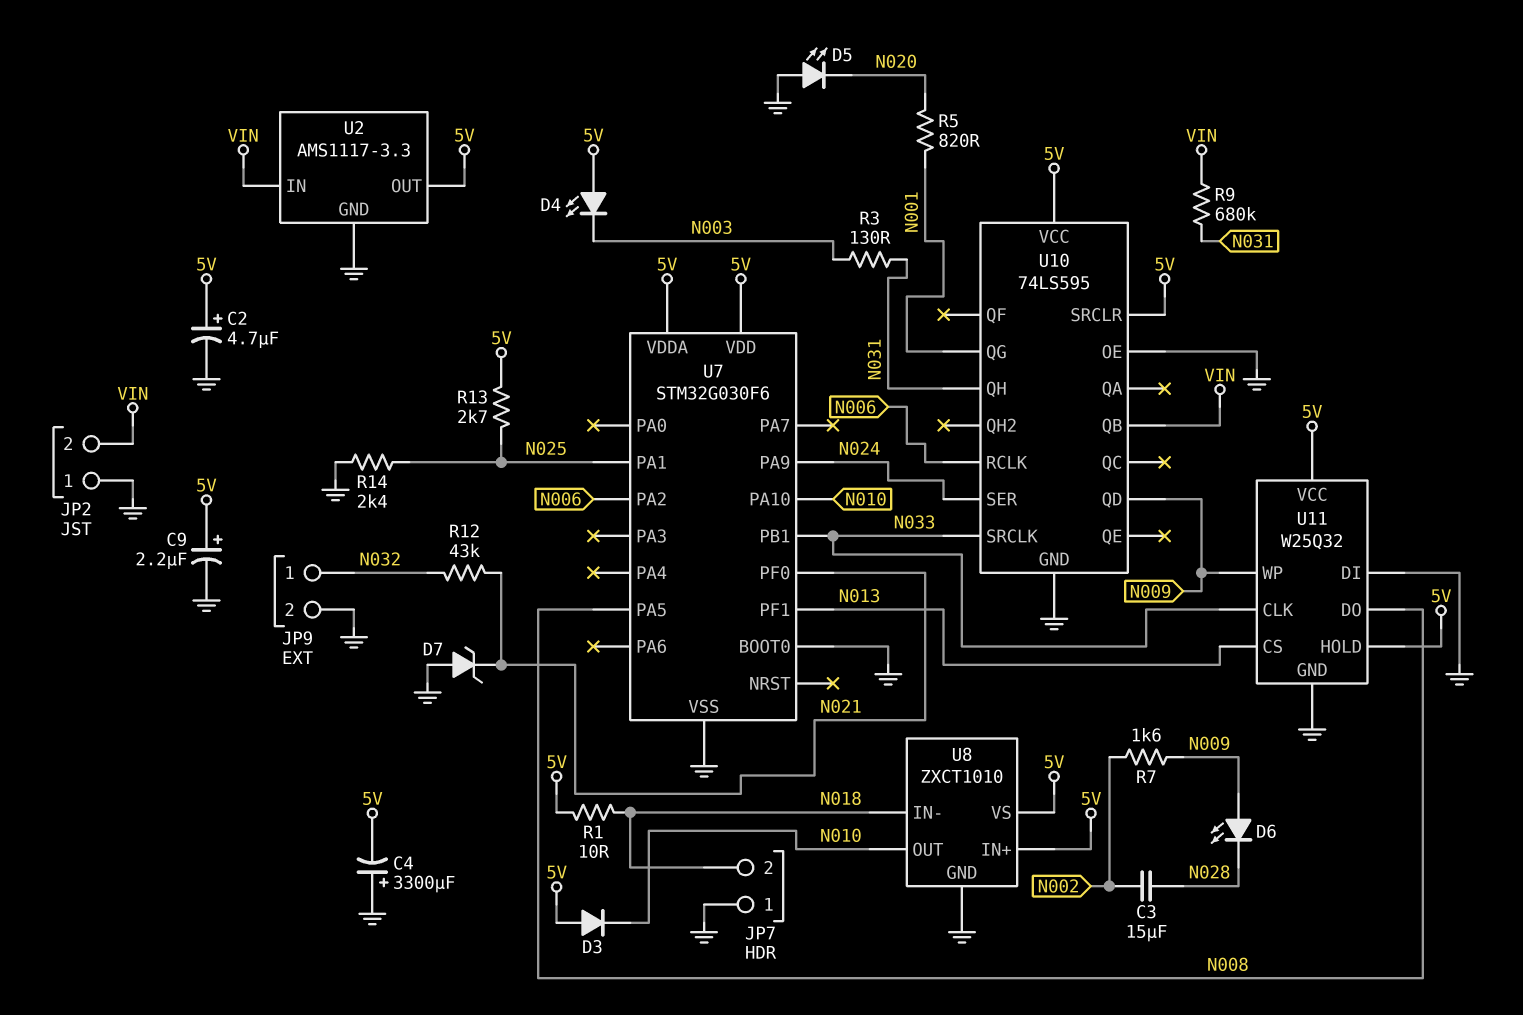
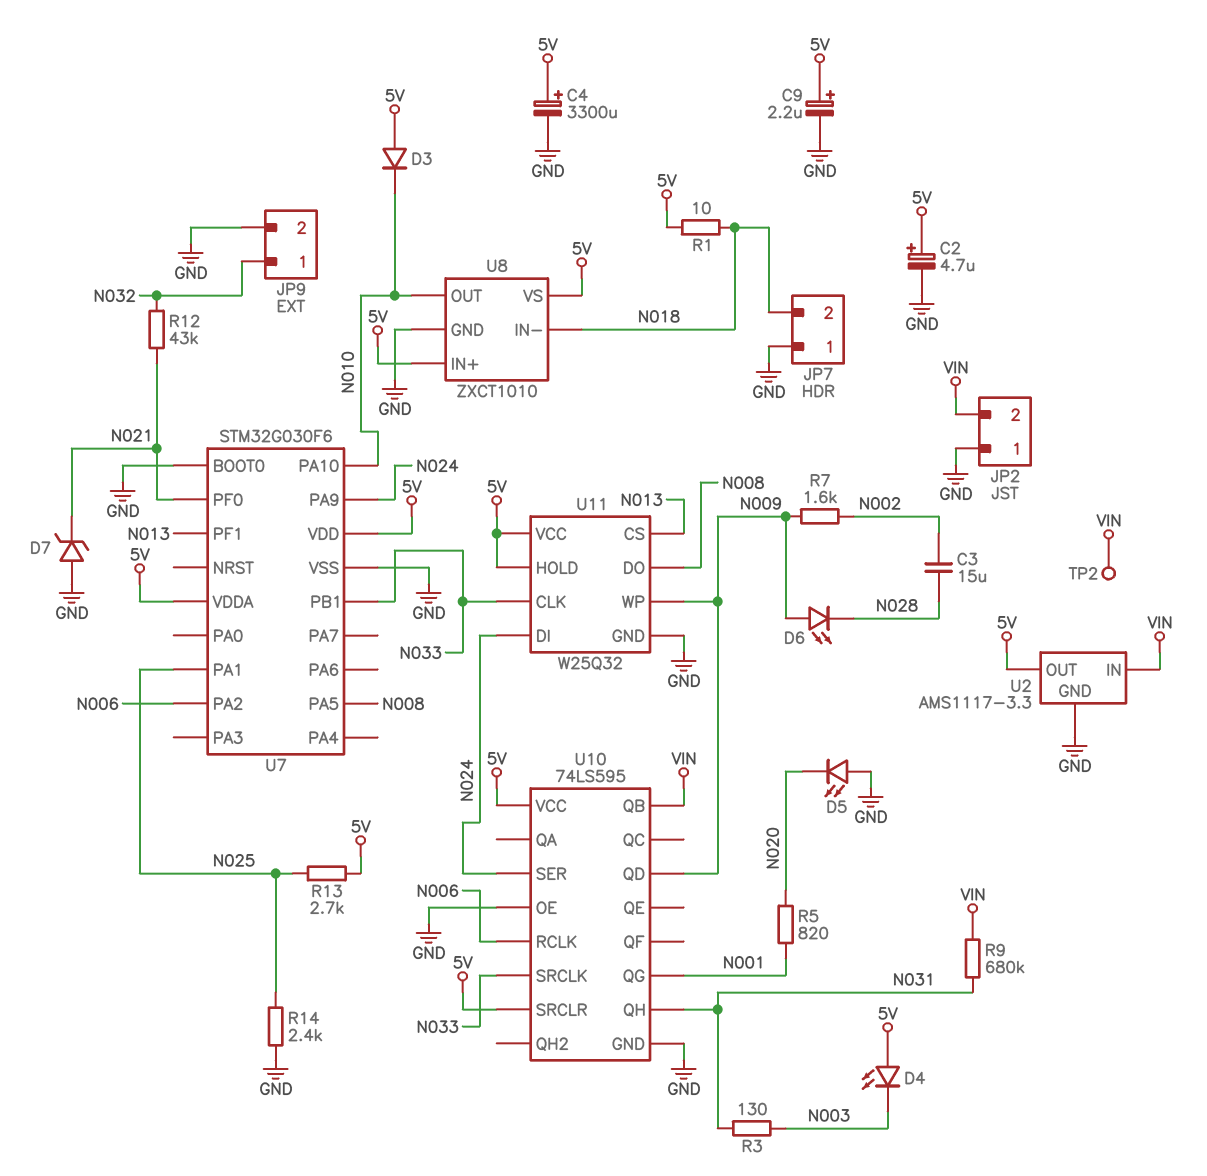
C4: 3300uF (plus GND, minus 5V) -> 3300uF (plus 5V, minus GND)
TP2: none -> test point (VIN)
U11 pin DI: GND -> N024

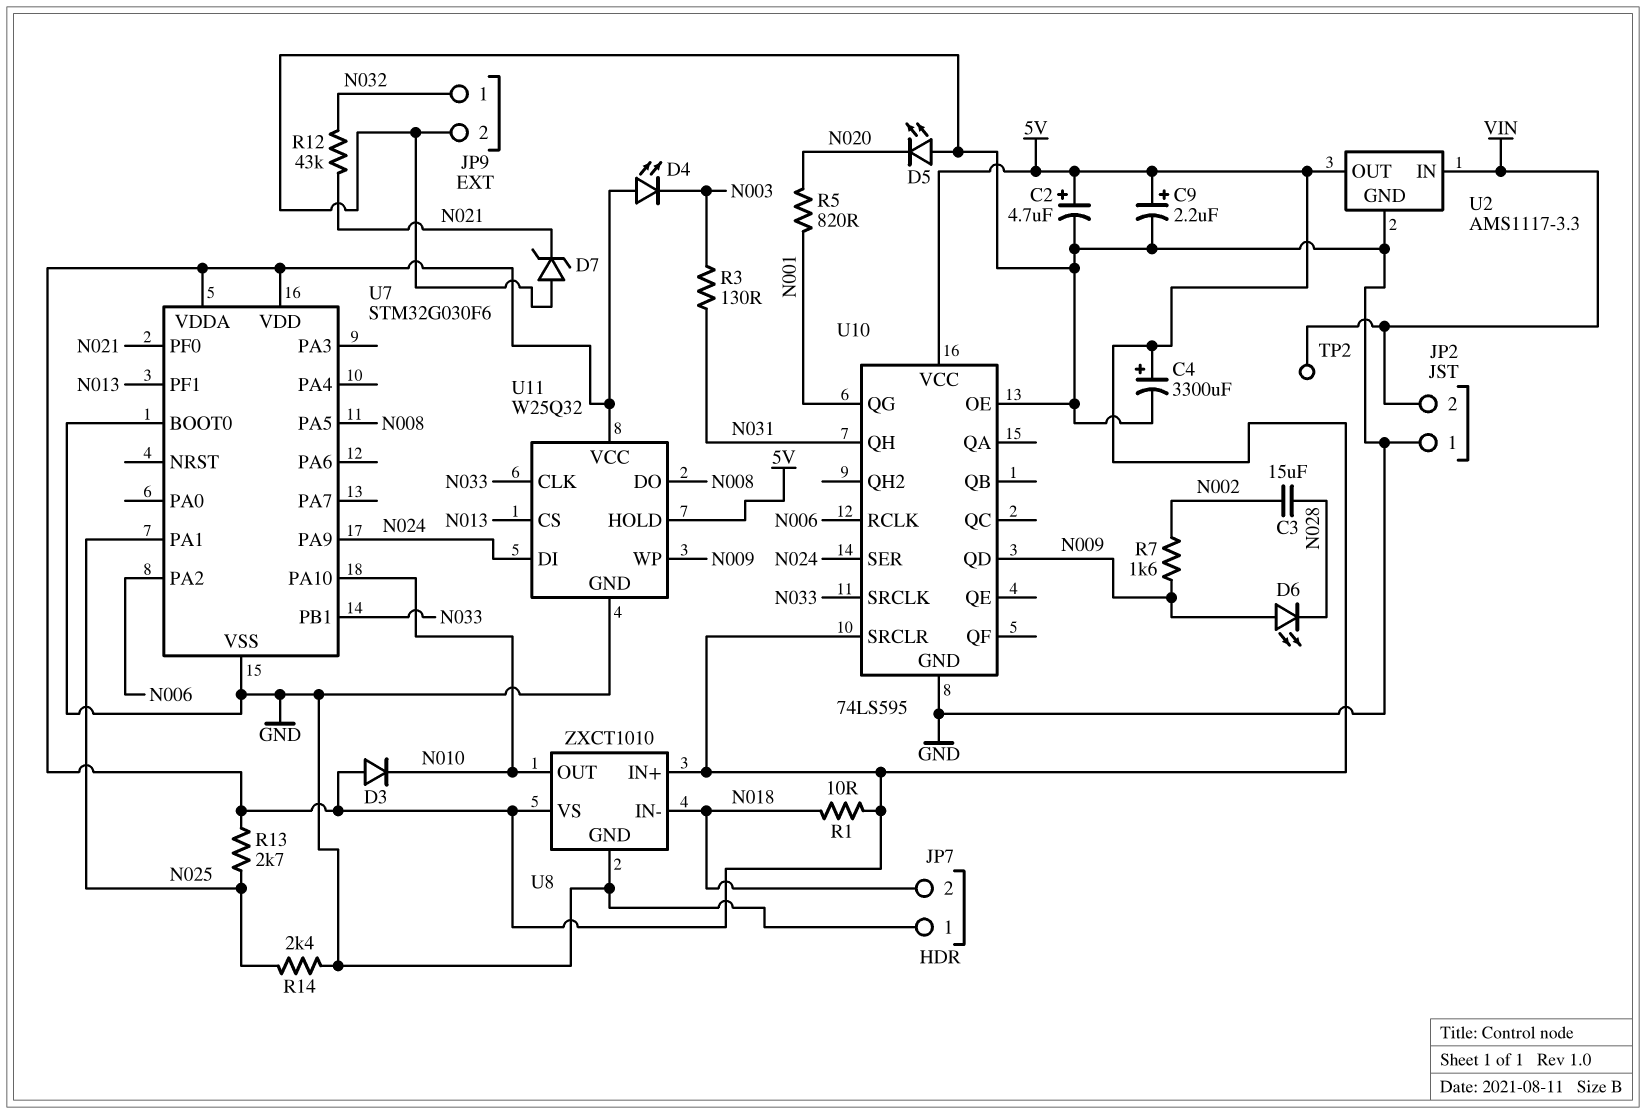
R9: 680k (N031, VIN) -> none
U10 pin QB: VIN -> none

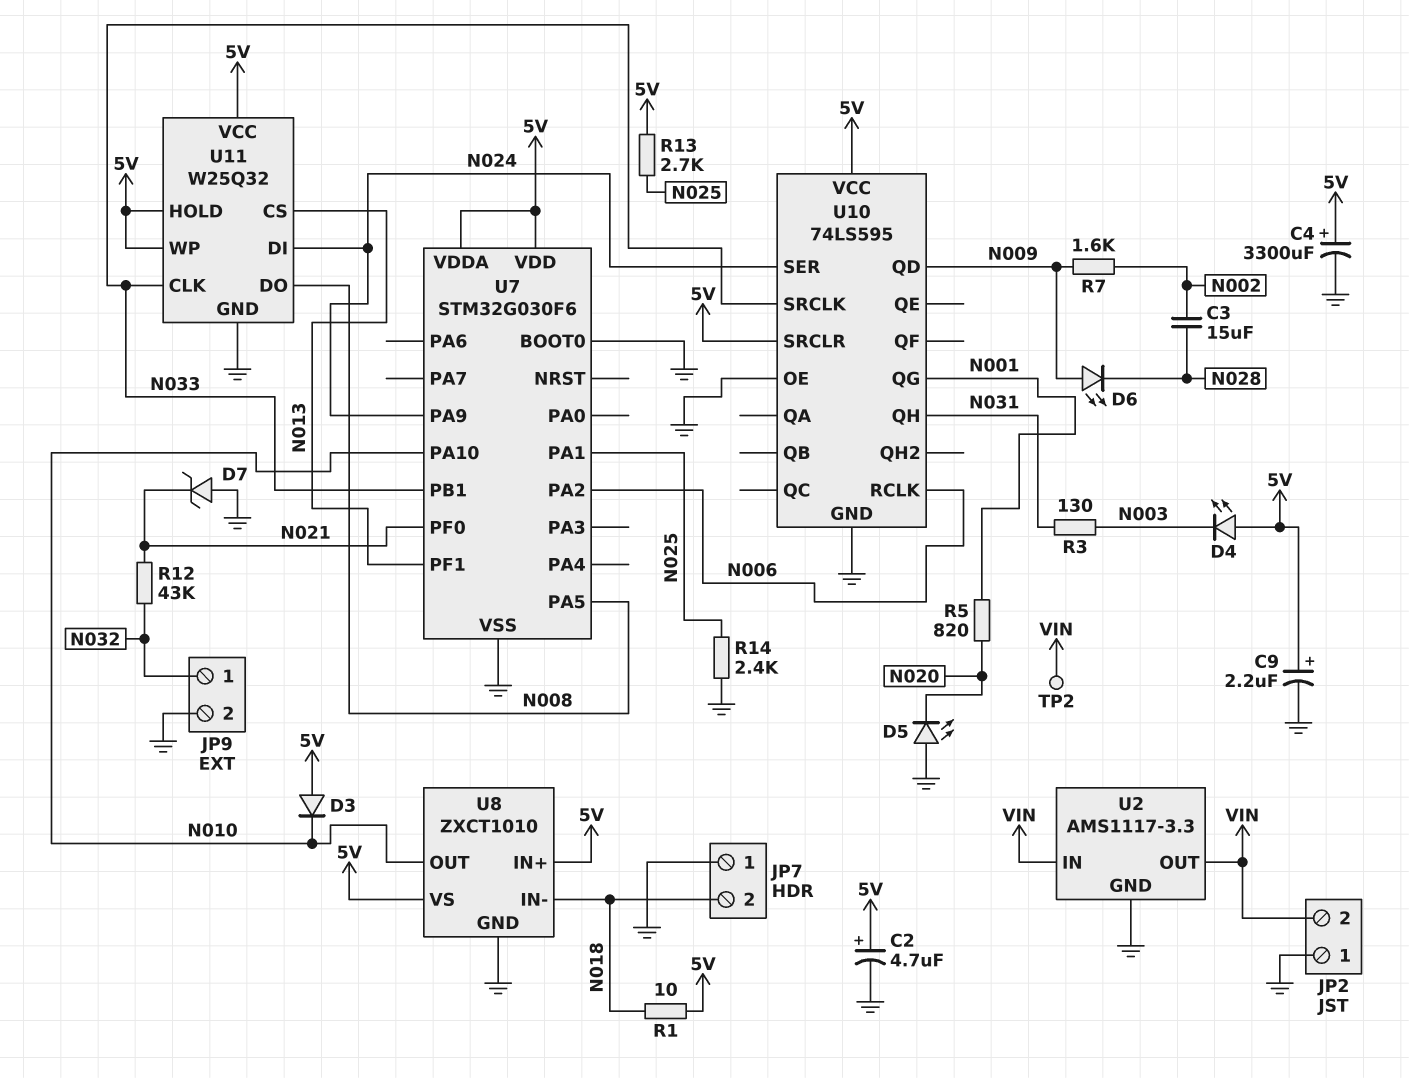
U2 pin OUT: 5V -> VIN
U11 pin WP: N009 -> 5V

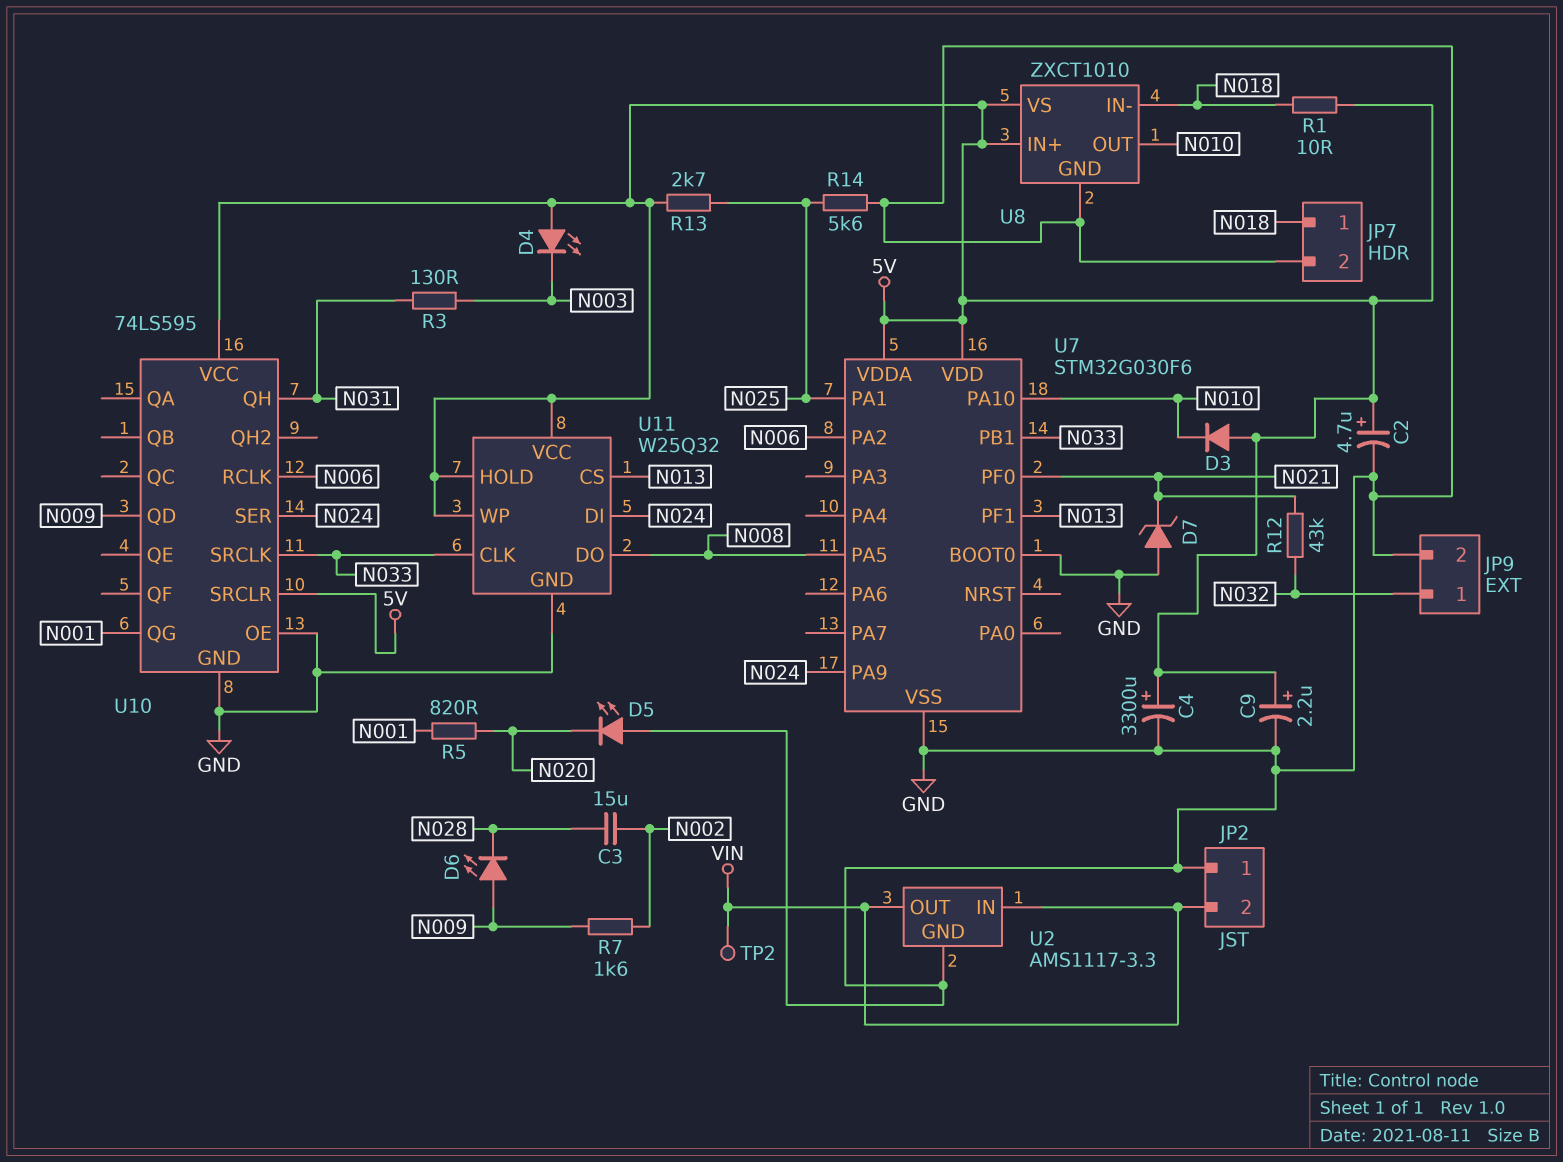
JP7 pin 1: GND -> N018
JP7 pin 2: N018 -> GND
R14: 2.4k (GND, N025) -> 5.6k (GND, N025)

